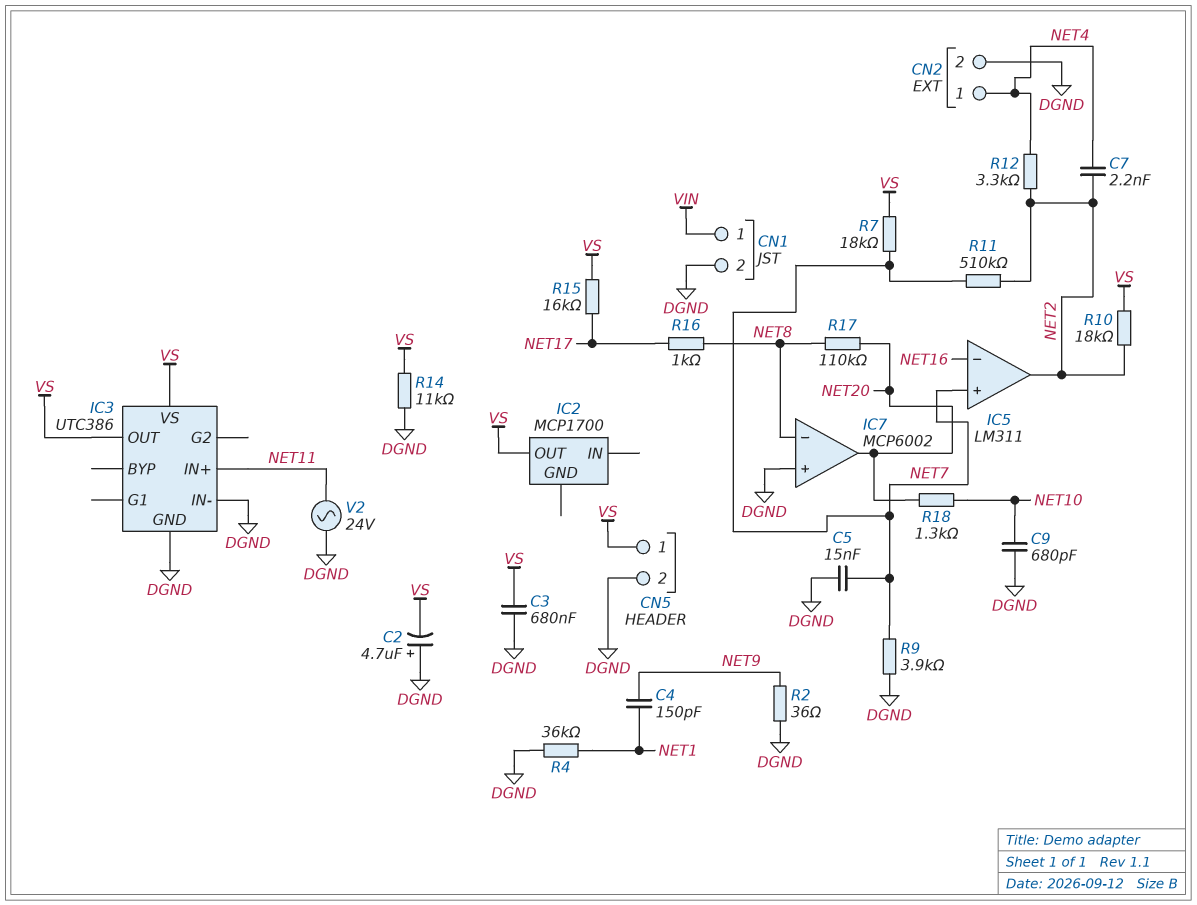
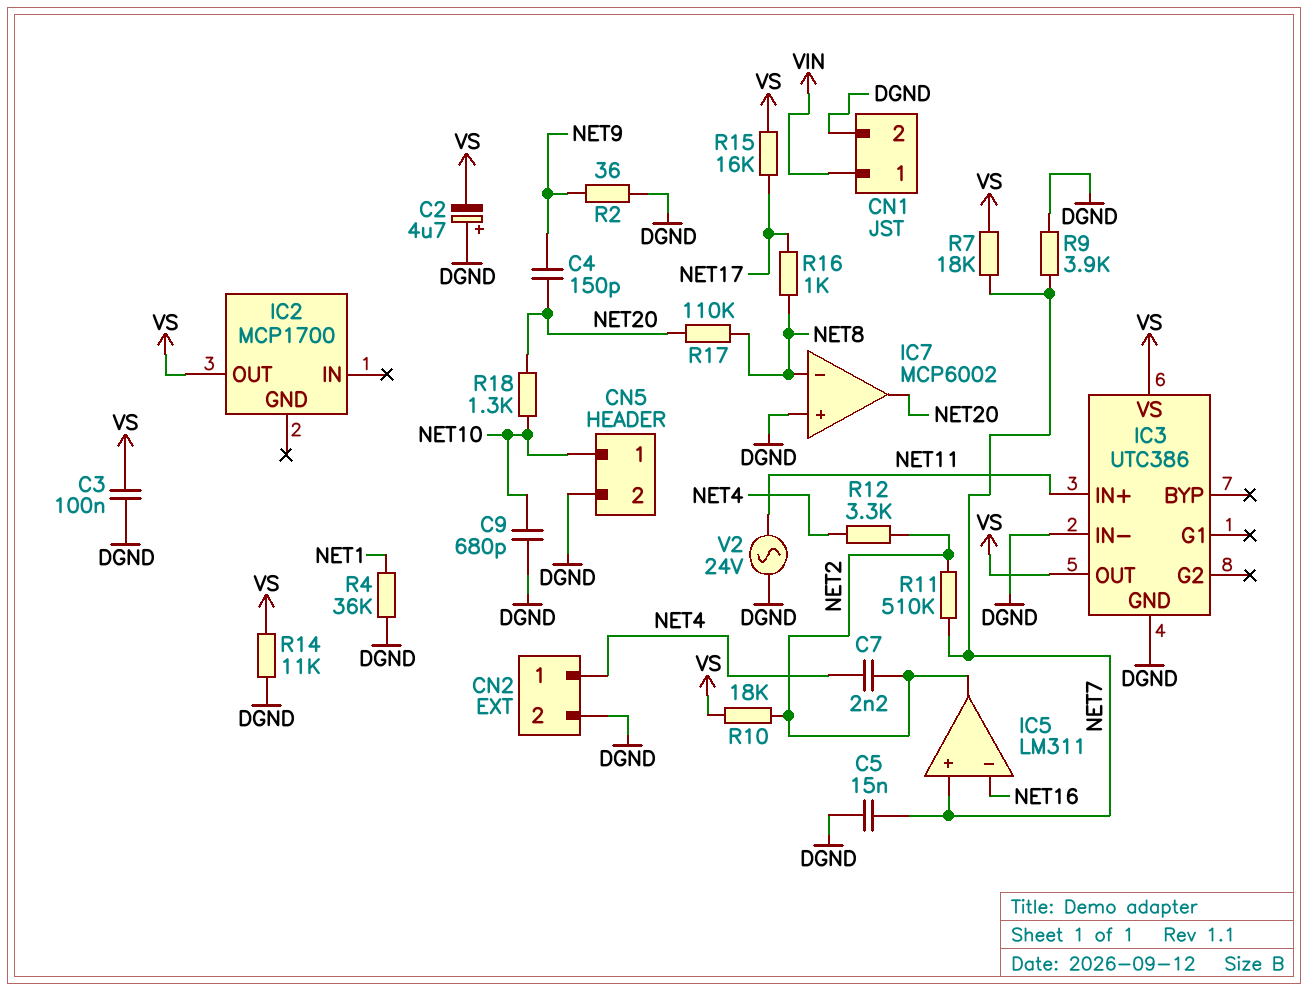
C3: 680nF (DGND, VS) -> 100nF (DGND, VS)
C4: 150pF (NET1, NET9) -> 150pF (NET9, NET20)
CN5 pin 1: VS -> NET10

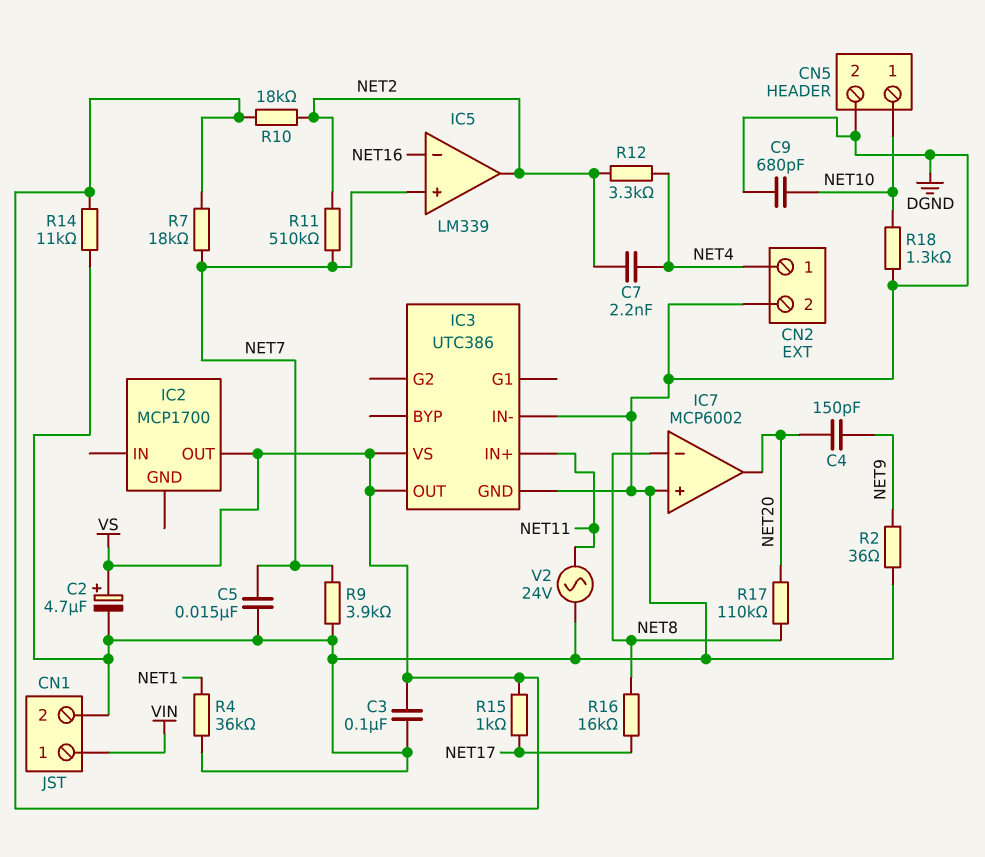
C2: 4.7uF (plus DGND, minus VS) -> 4.7uF (plus VS, minus DGND)
IC5: LM311 -> LM339
R15: 16k (NET17, VS) -> 1k (NET17, VS)
R16: 1k (NET8, NET17) -> 16k (NET8, NET17)
R18: 1.3k (NET10, NET20) -> 1.3k (DGND, NET10)

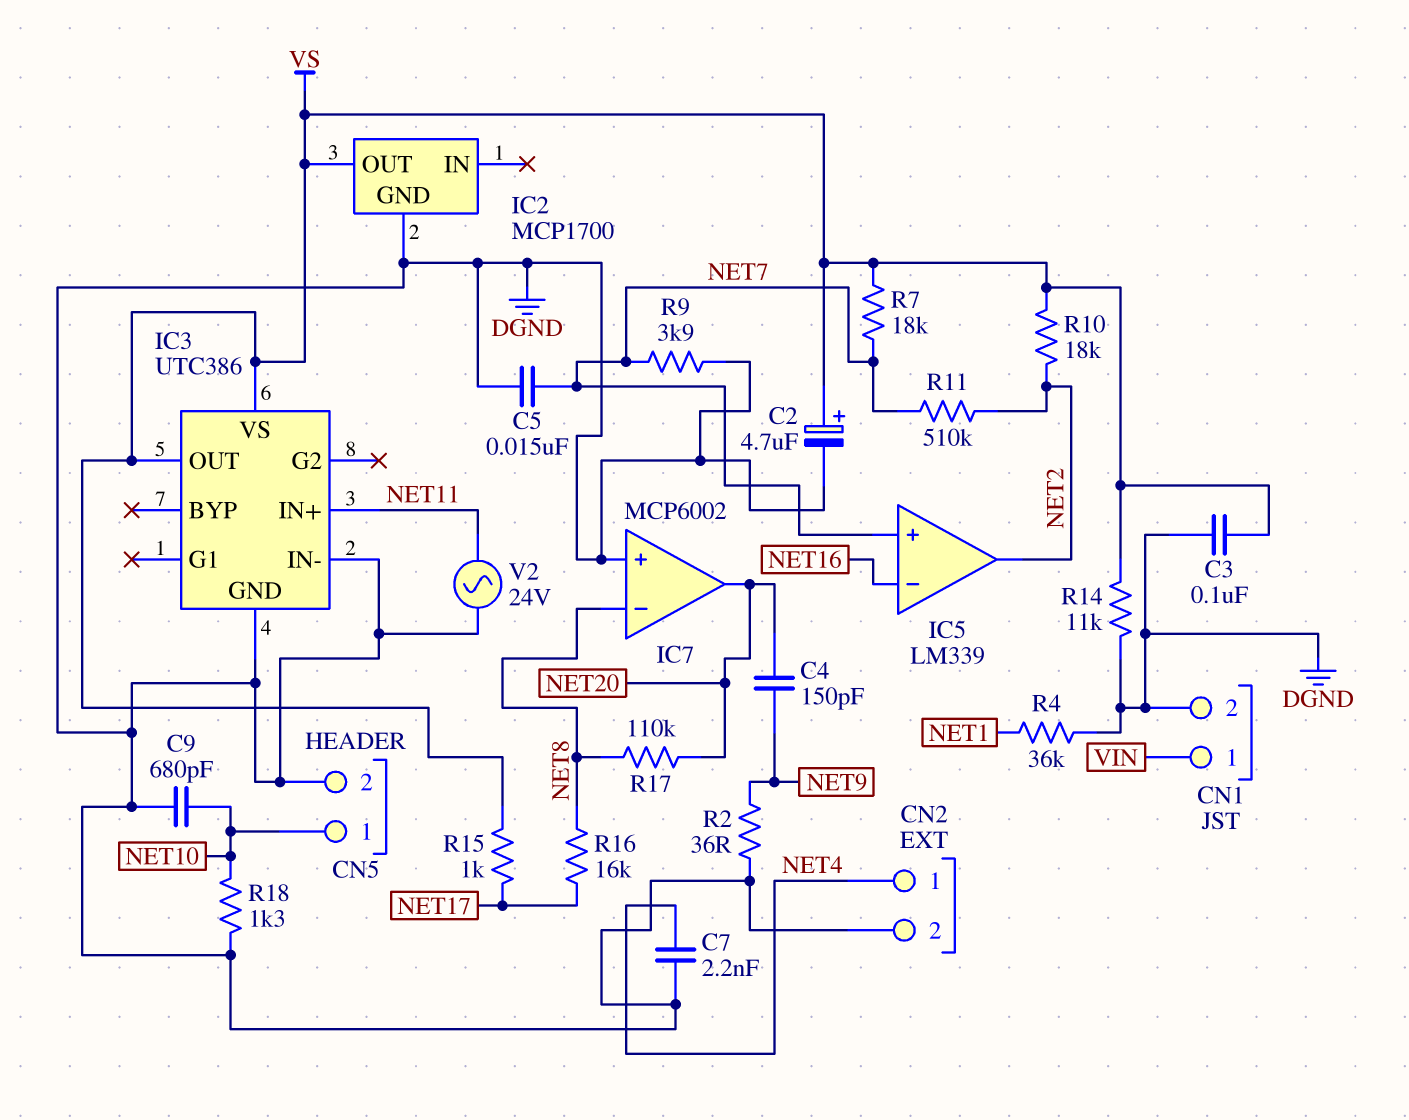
C7: 2.2nF (NET2, NET4) -> 2.2nF (DGND, NET4)
IC2 pin GND: none -> DGND
R12: 3.3k (NET2, NET4) -> none

